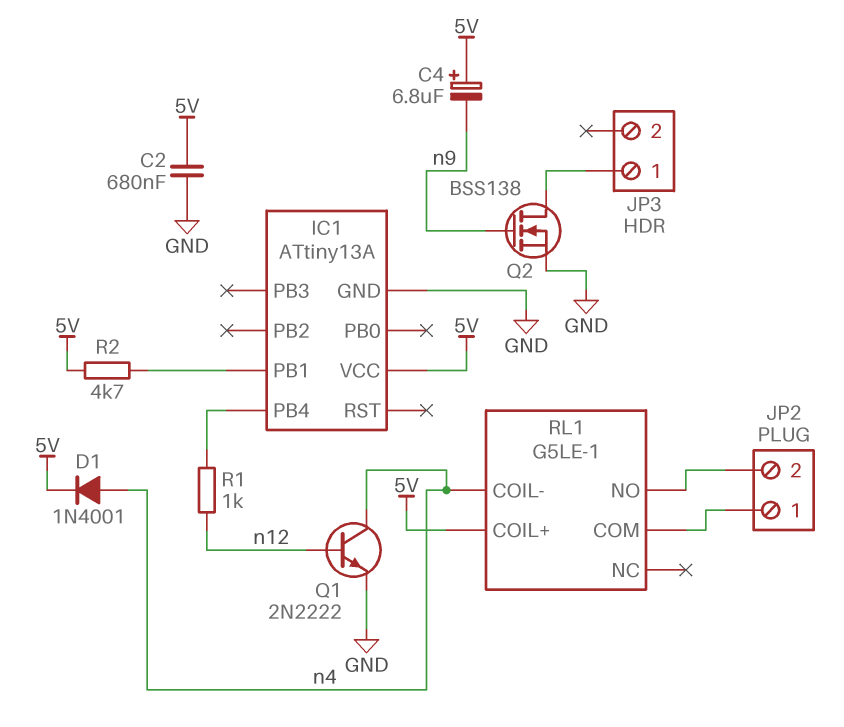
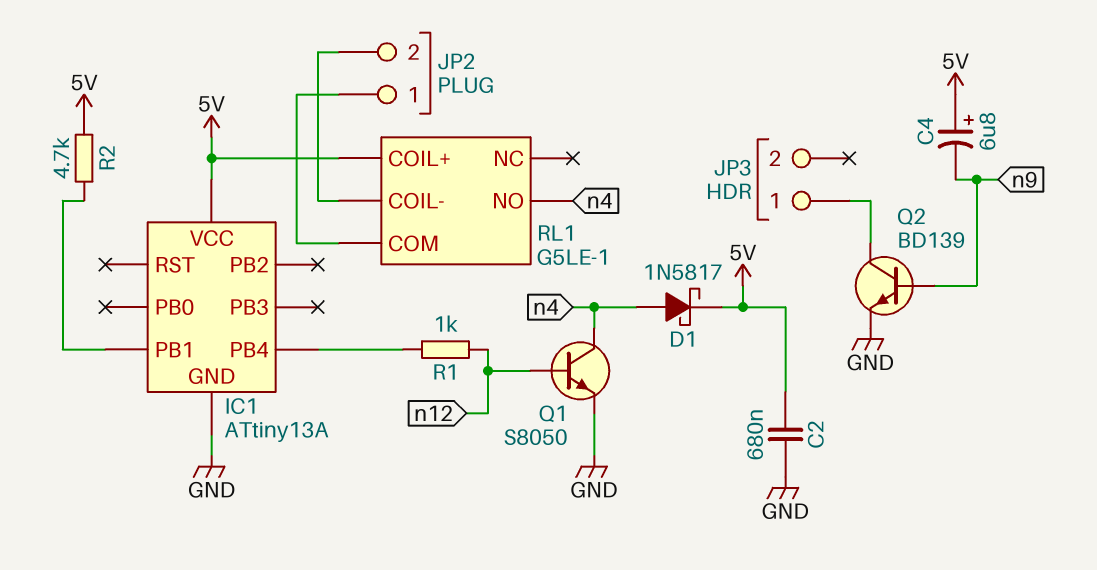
D1: diode 1N4001 (A n4, K 5V) -> schottky 1N5817 (A n4, K 5V)
Q1: NPN 2N2222 (B n12, C n4, E GND) -> NPN S8050 (B n12, C n4, E GND)
Q2: NMOS BSS138 (G n9, D JP3/1, S GND) -> NPN BD139 (B n9, C JP3/1, E GND)
RL1 pin COIL-: n4 -> JP2/2
RL1 pin NO: JP2/2 -> n4

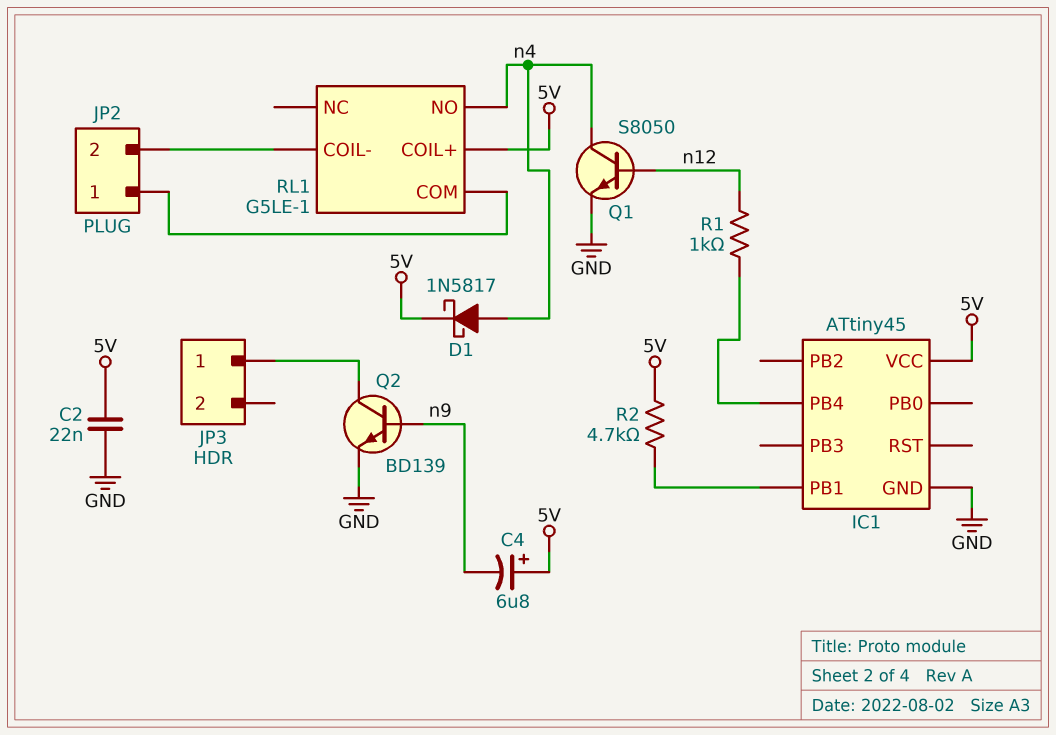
C2: 680nF (5V, GND) -> 22nF (5V, GND)
IC1: ATtiny13A -> ATtiny45

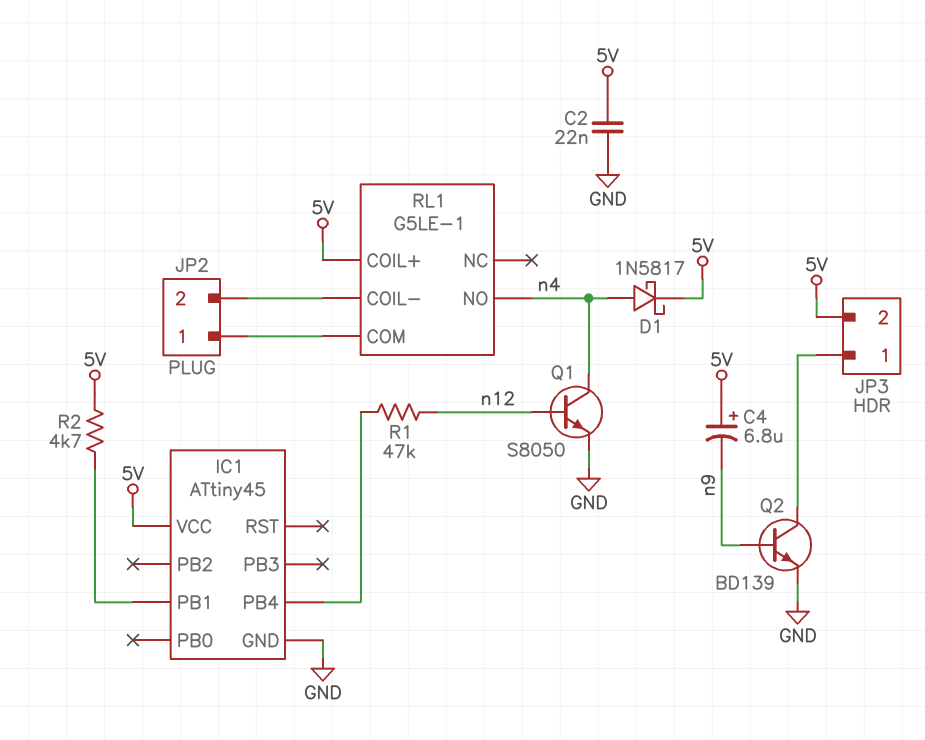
JP3 pin 2: none -> 5V
R1: 1k (IC1/PB4, n12) -> 47k (IC1/PB4, n12)

